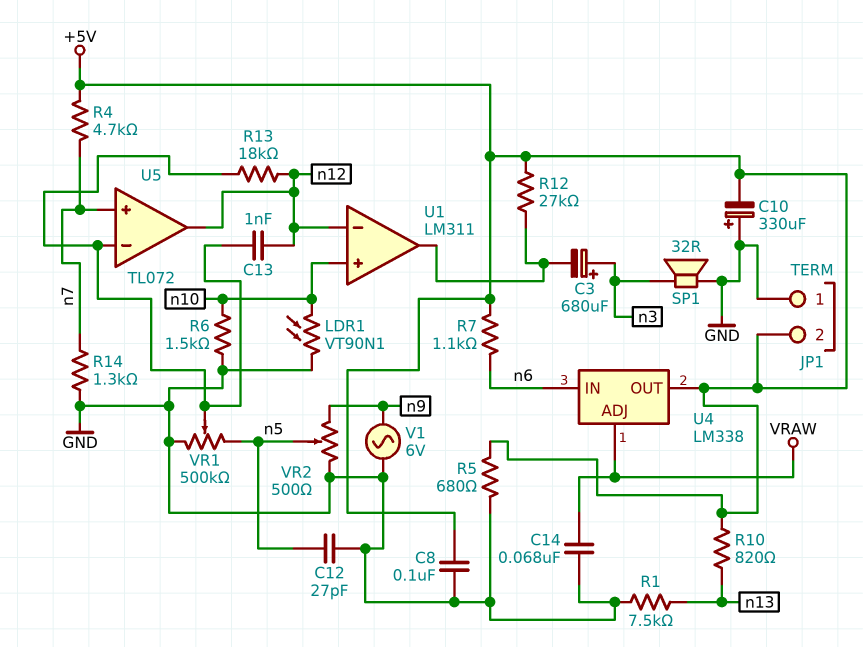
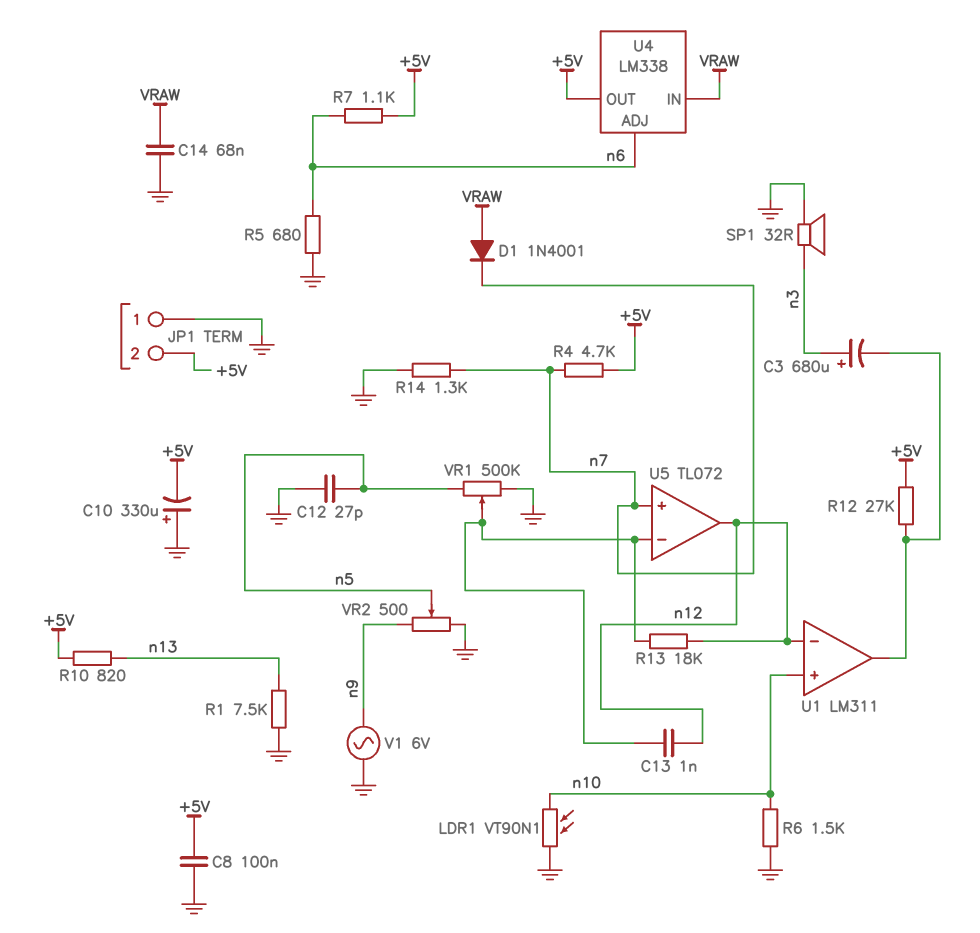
D1: none -> diode 1N4001 (A VRAW, K n7)
R5: 680 (+5V, GND) -> 680 (GND, n6)
U4 pin ADJ: VRAW -> n6
U4 pin IN: n6 -> VRAW

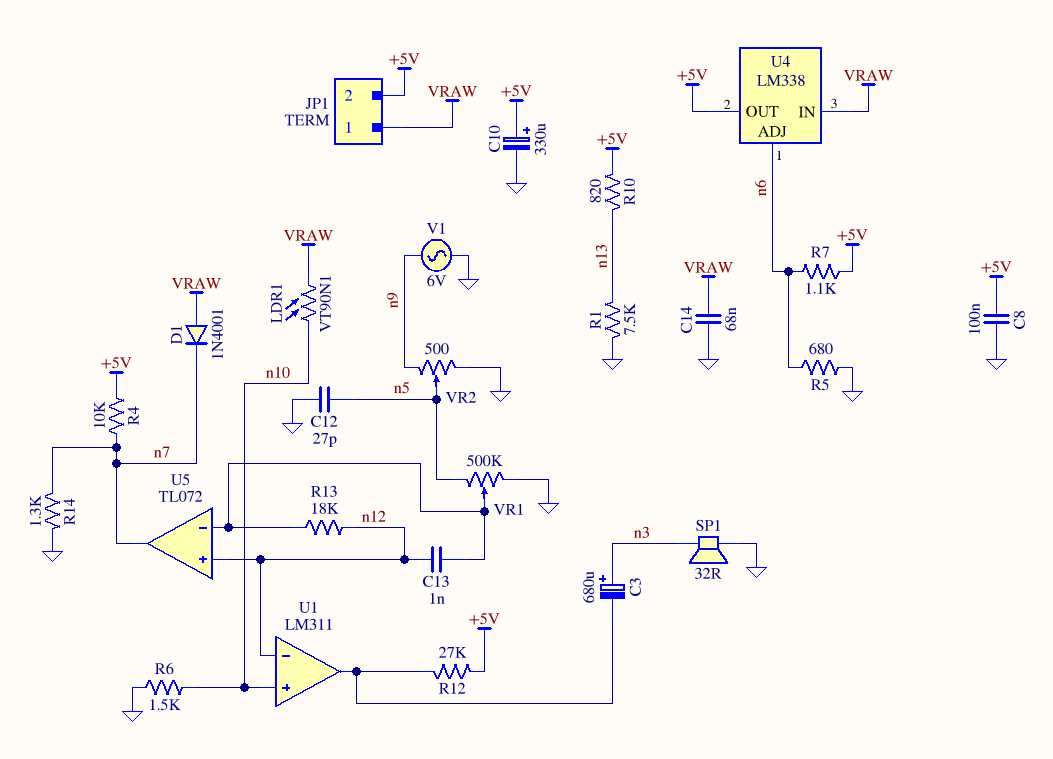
C10: 330uF (plus GND, minus +5V) -> 330uF (plus +5V, minus GND)
JP1 pin 1: GND -> VRAW
LDR1: VT90N1 (GND, n10) -> VT90N1 (VRAW, n10)
R4: 4.7k (+5V, n7) -> 10k (+5V, n7)
U5 pin in+: n7 -> n12
U5 pin out: n12 -> n7

